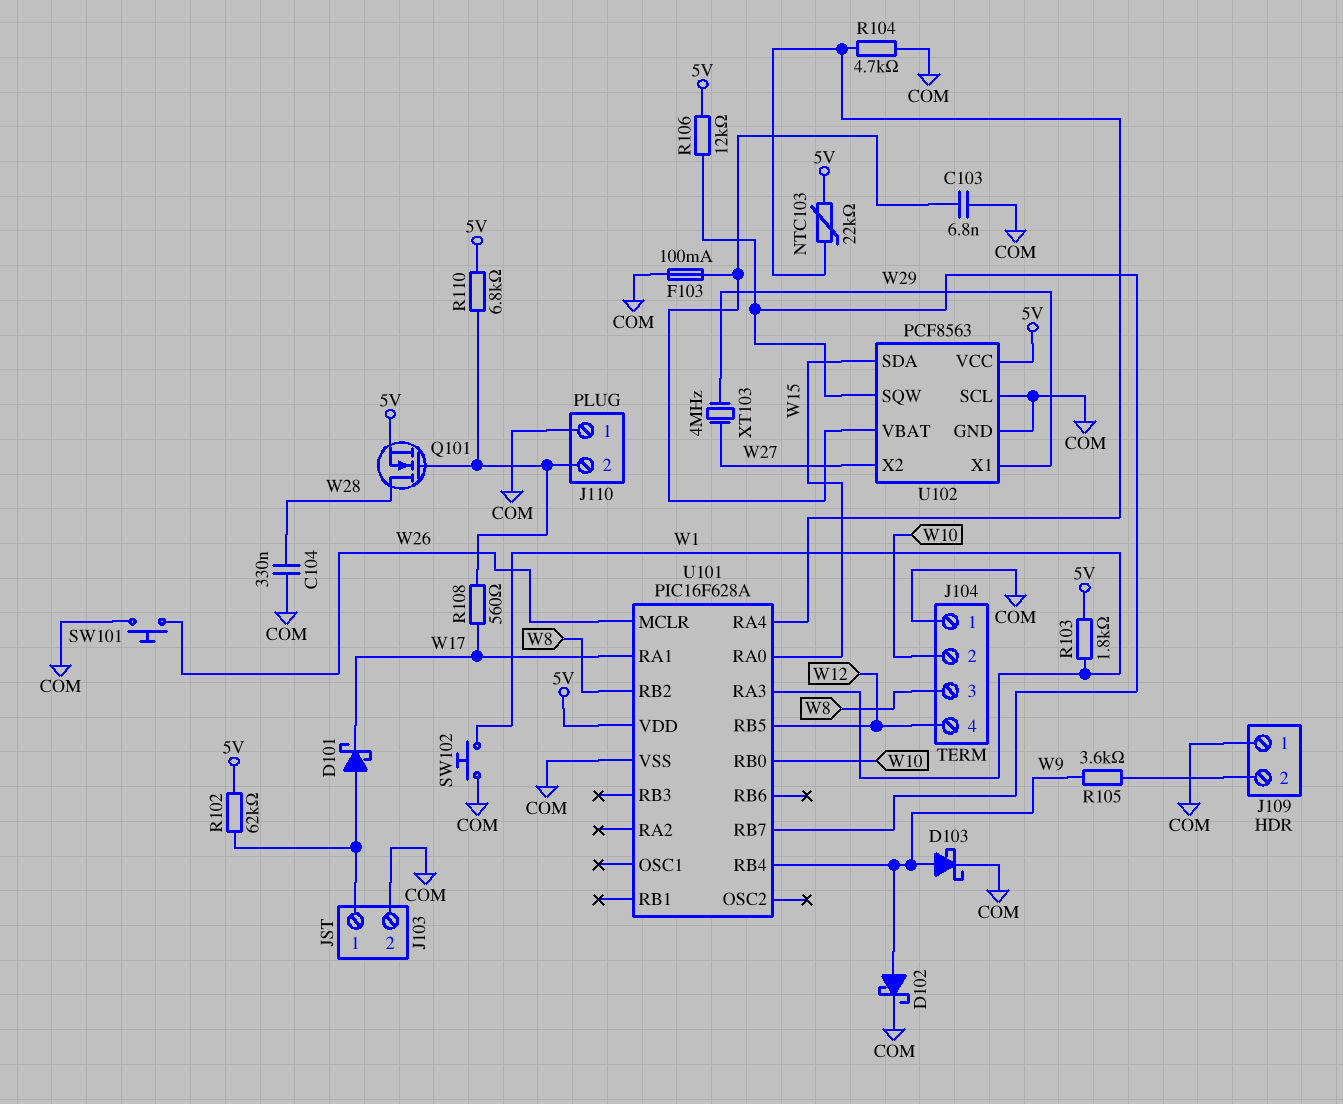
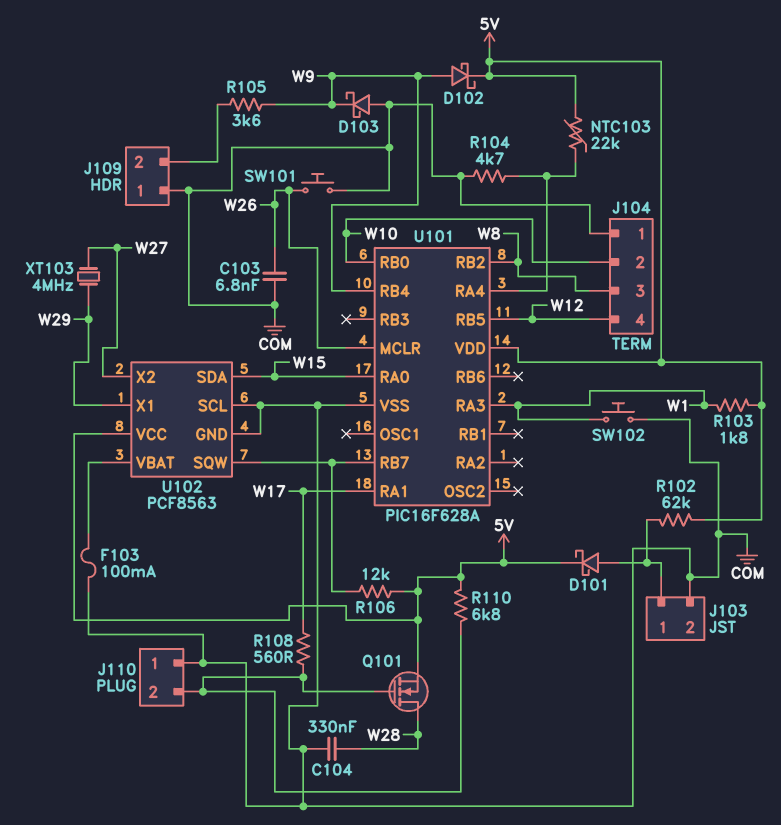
C103: 6.8nF (COM, U102/VBAT) -> 6.8nF (COM, W26)
D101: schottky (A J103/1, K W17) -> schottky (A J103/1, K 5V)
D102: schottky (A W9, K COM) -> schottky (A W9, K 5V)
D103: schottky (A W9, K COM) -> schottky (A COM, K W9)

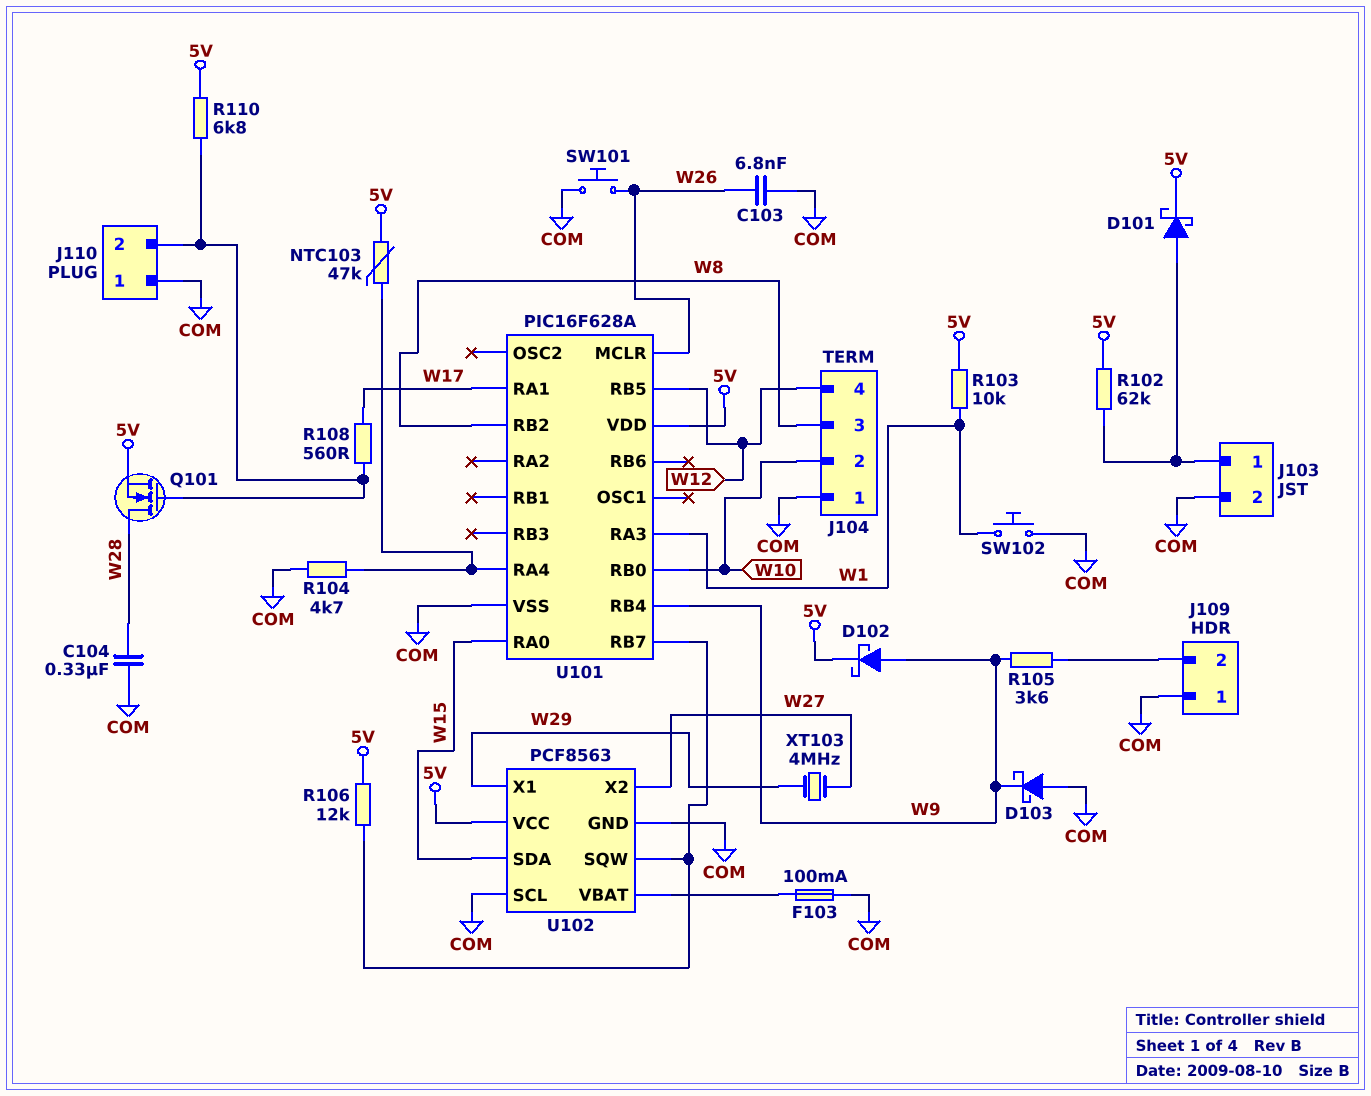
NTC103: 22k (5V, U101/RA4) -> 47k (5V, U101/RA4)
R103: 1.8k (5V, W1) -> 10k (5V, W1)

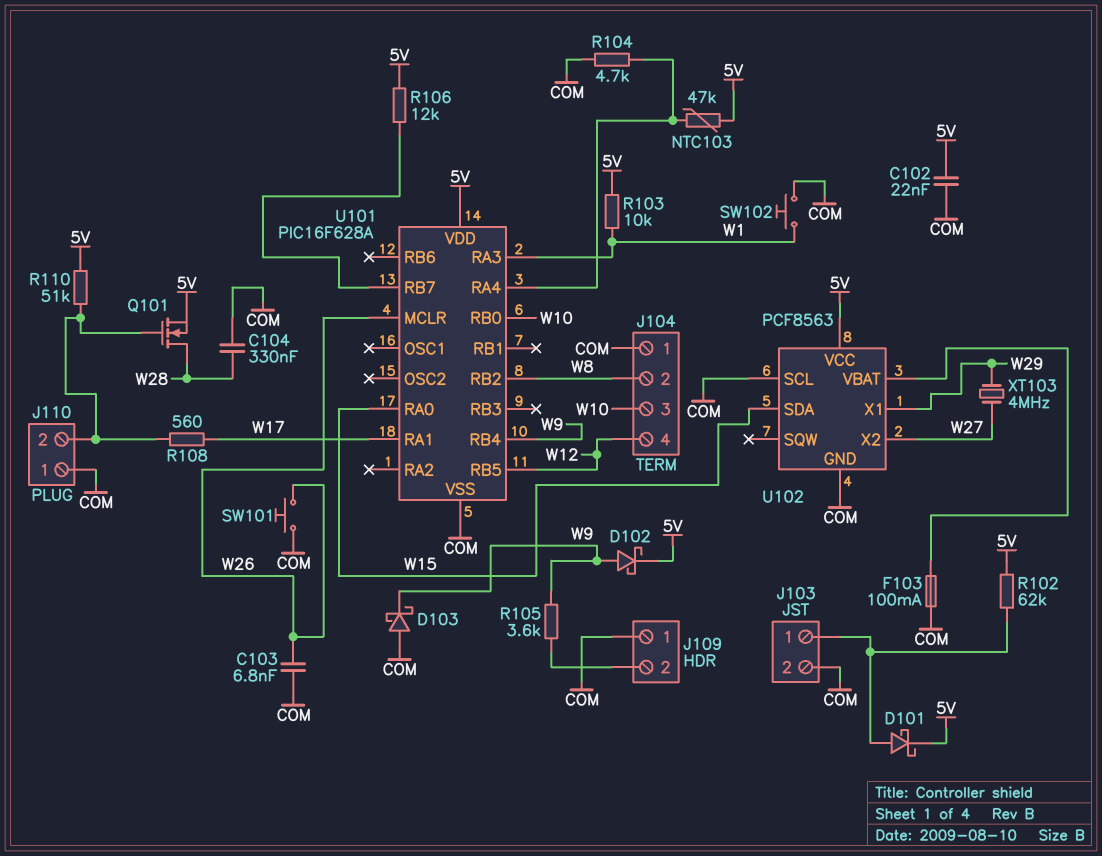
C102: none -> 22nF (5V, COM)
J104 pin 2: W10 -> W8
J104 pin 3: W8 -> W10
R110: 6.8k (5V, J110/2) -> 51k (5V, J110/2)
U102 pin SQW: U101/RB7 -> none

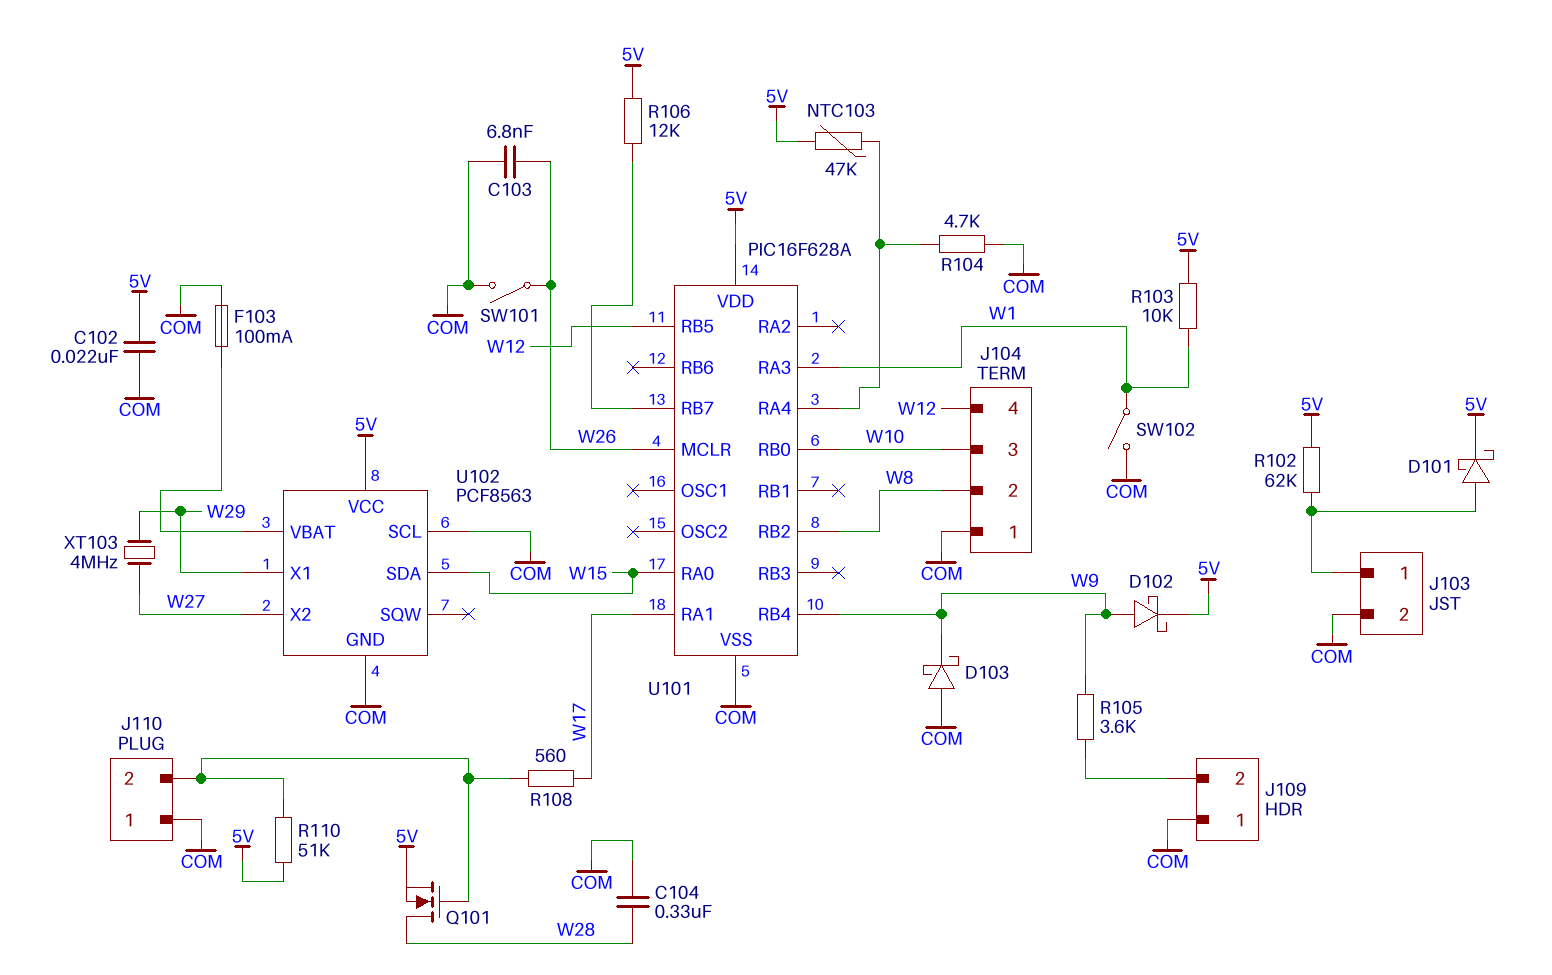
SW101: button (COM, W26) -> switch (COM, W26)
SW102: button (COM, W1) -> switch (COM, W1)

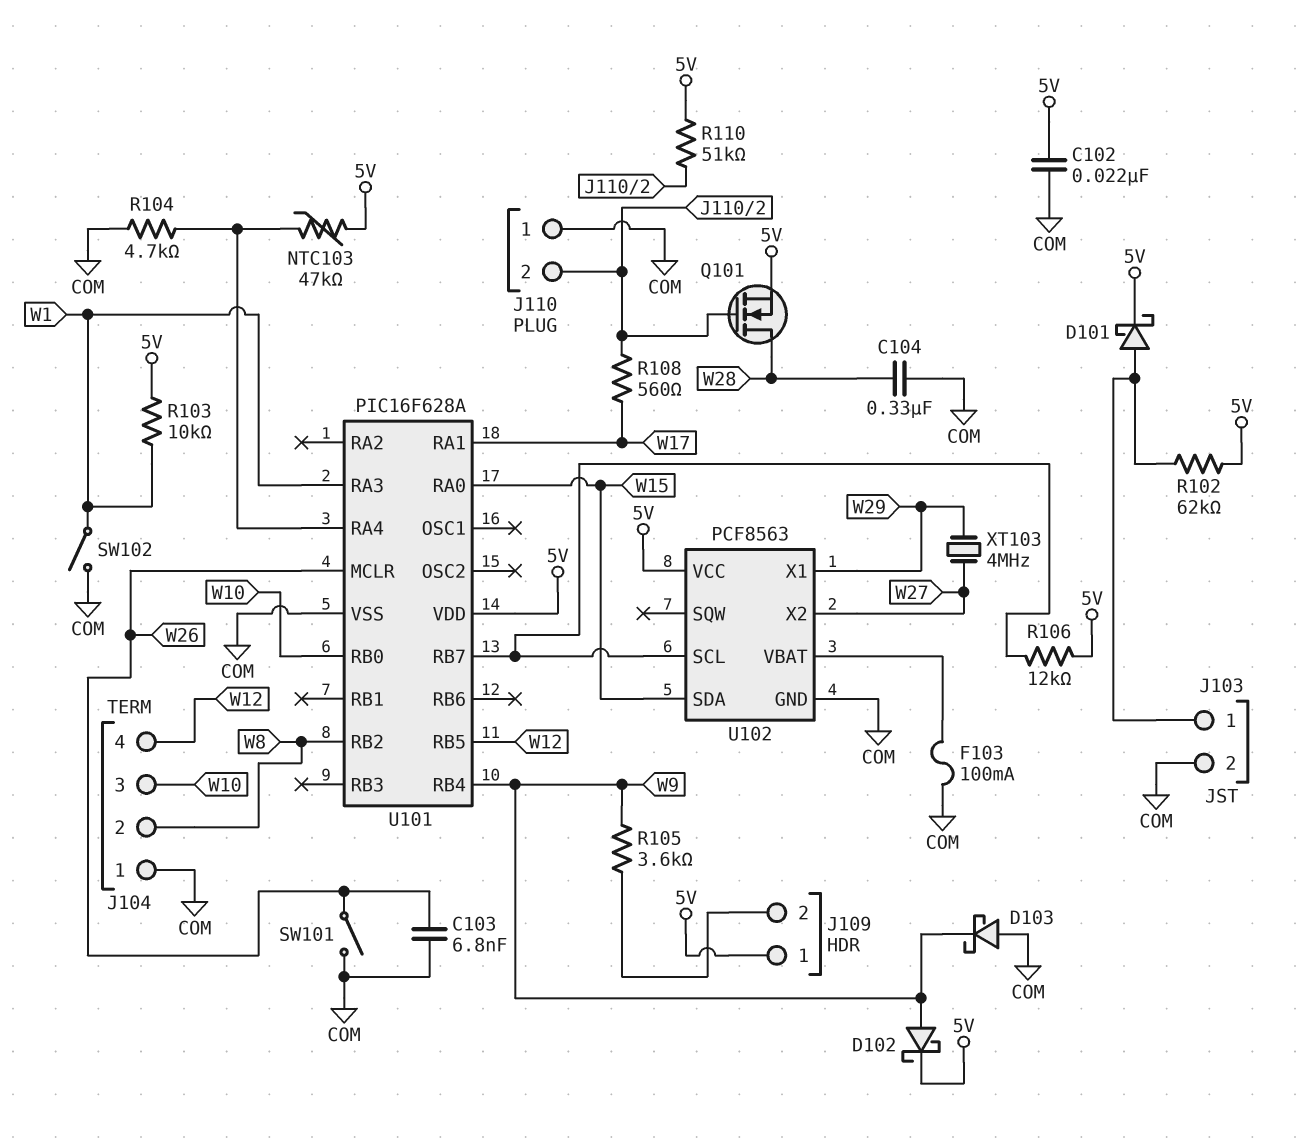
J109 pin 1: COM -> 5V
U102 pin SCL: COM -> U101/RB7

